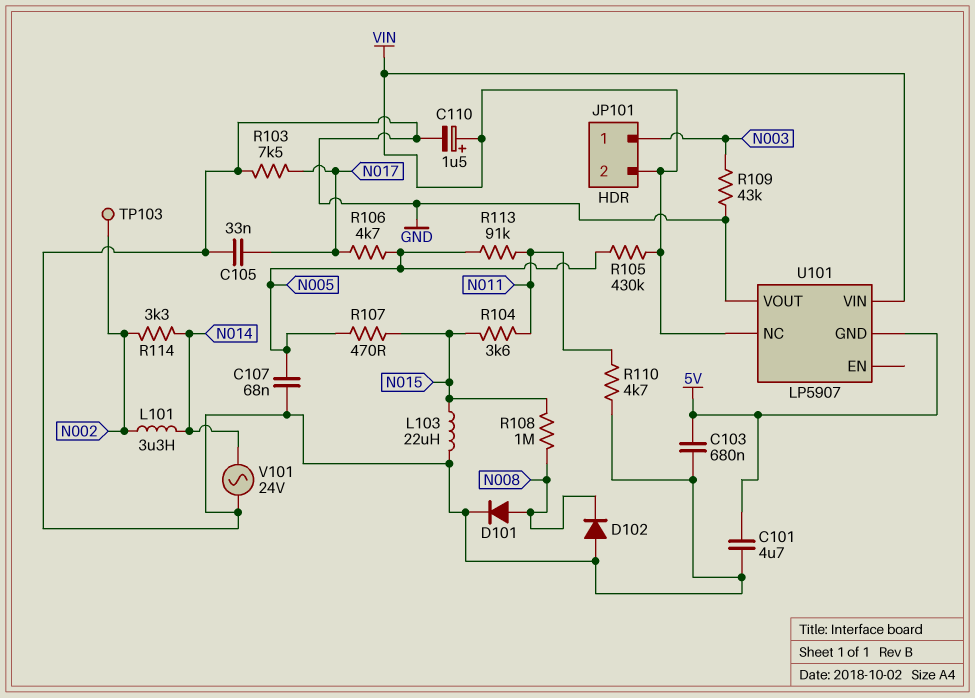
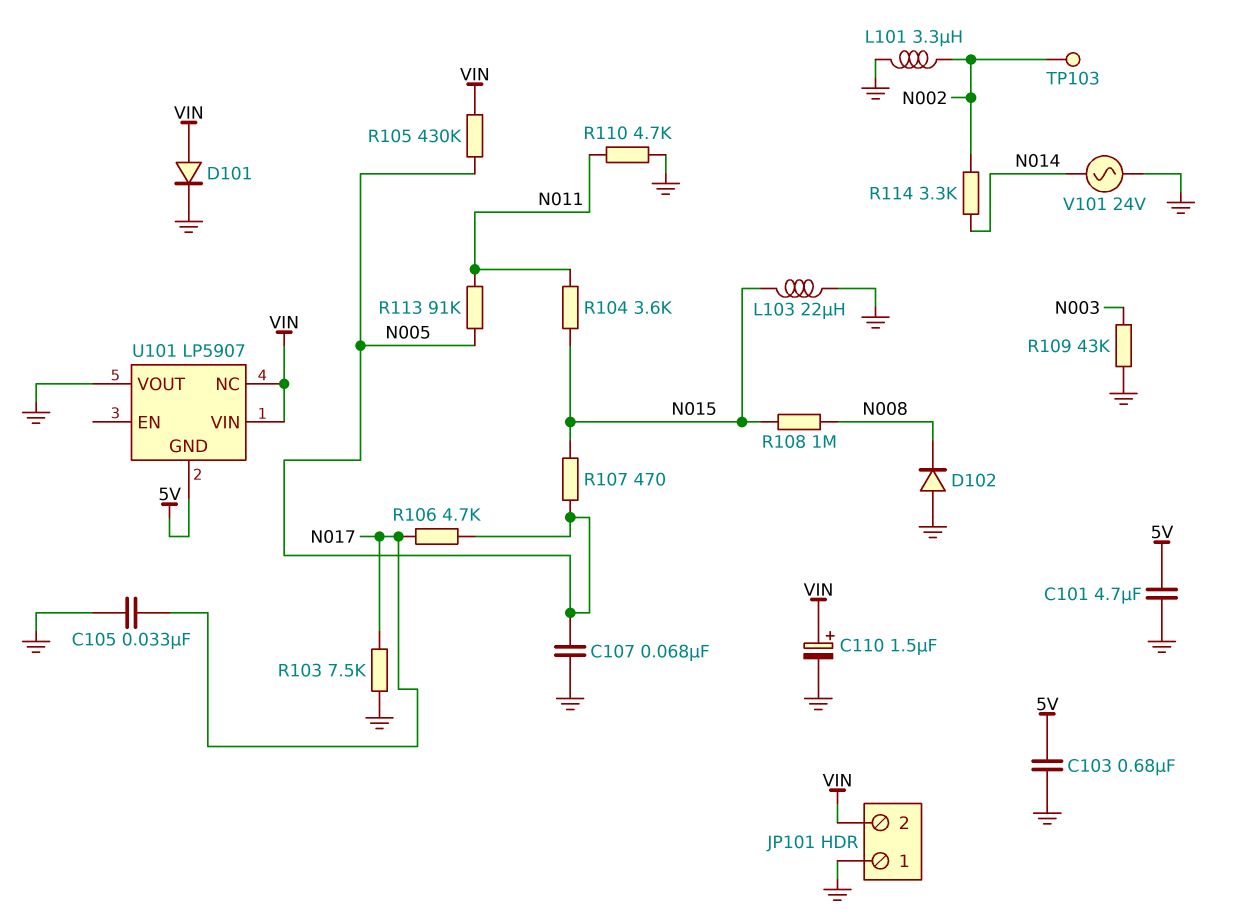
D101: diode (A N008, K GND) -> diode (A VIN, K GND)
JP101 pin 1: N003 -> GND
L101: 3.3uH (N002, N014) -> 3.3uH (GND, N002)

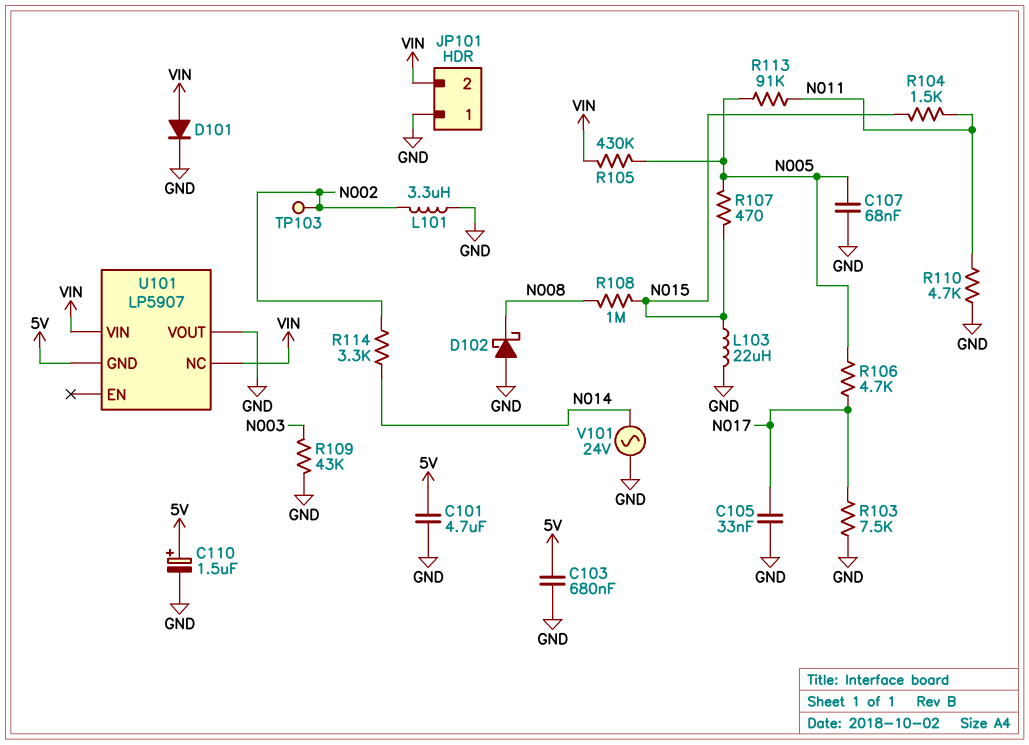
C110: 1.5uF (plus VIN, minus GND) -> 1.5uF (plus 5V, minus GND)
D102: diode (A GND, K N008) -> schottky (A GND, K N008)
R104: 3.6k (N011, N015) -> 1.5k (N011, N015)

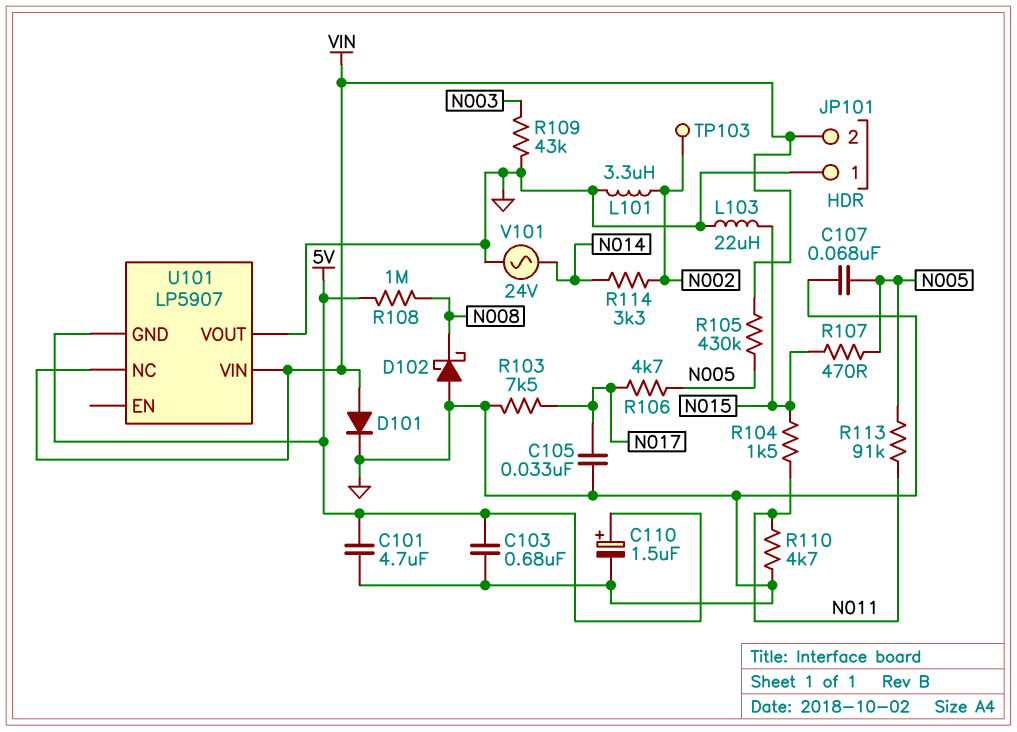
R108: 1M (N008, N015) -> 1M (5V, N008)

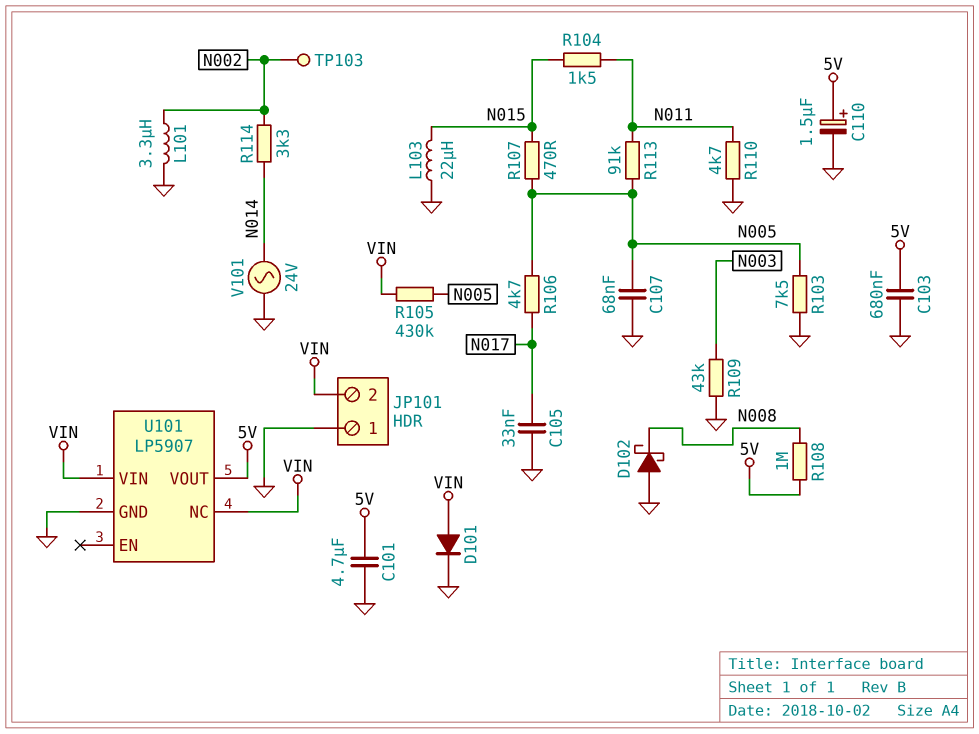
R103: 7.5k (GND, N017) -> 7.5k (GND, N005)
U101 pin GND: 5V -> GND
U101 pin VOUT: GND -> 5V

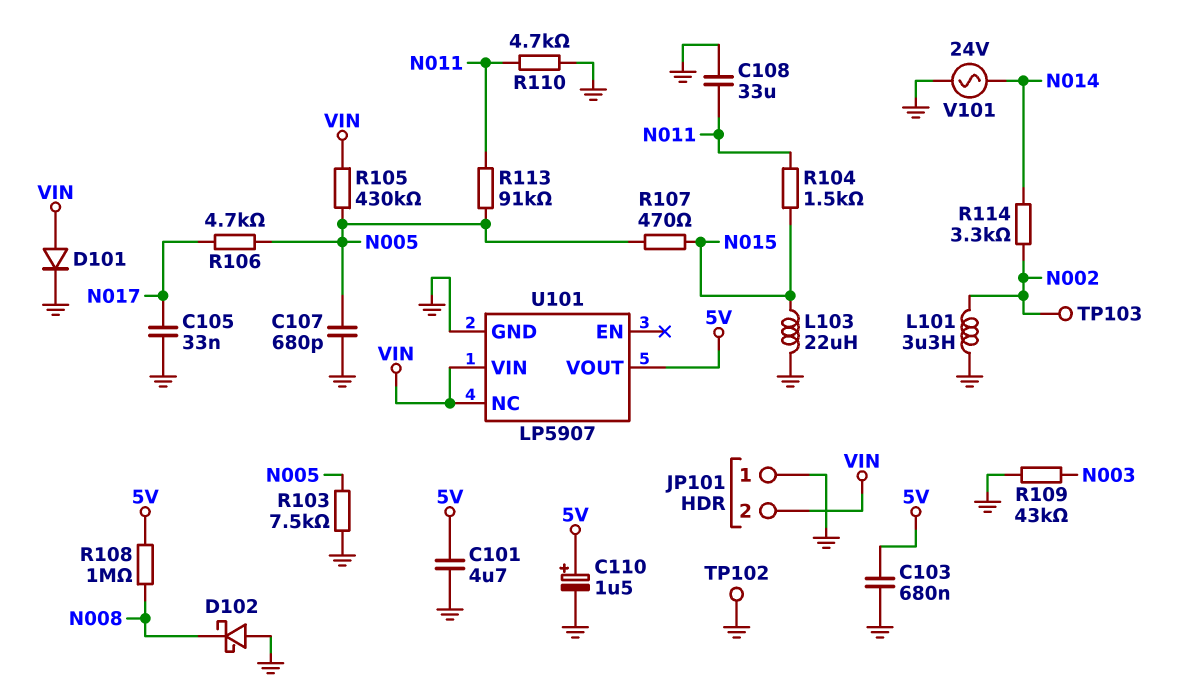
C107: 68nF (GND, N005) -> 680pF (GND, N005)
C108: none -> 33uF (GND, N011)
TP102: none -> test point (GND)

